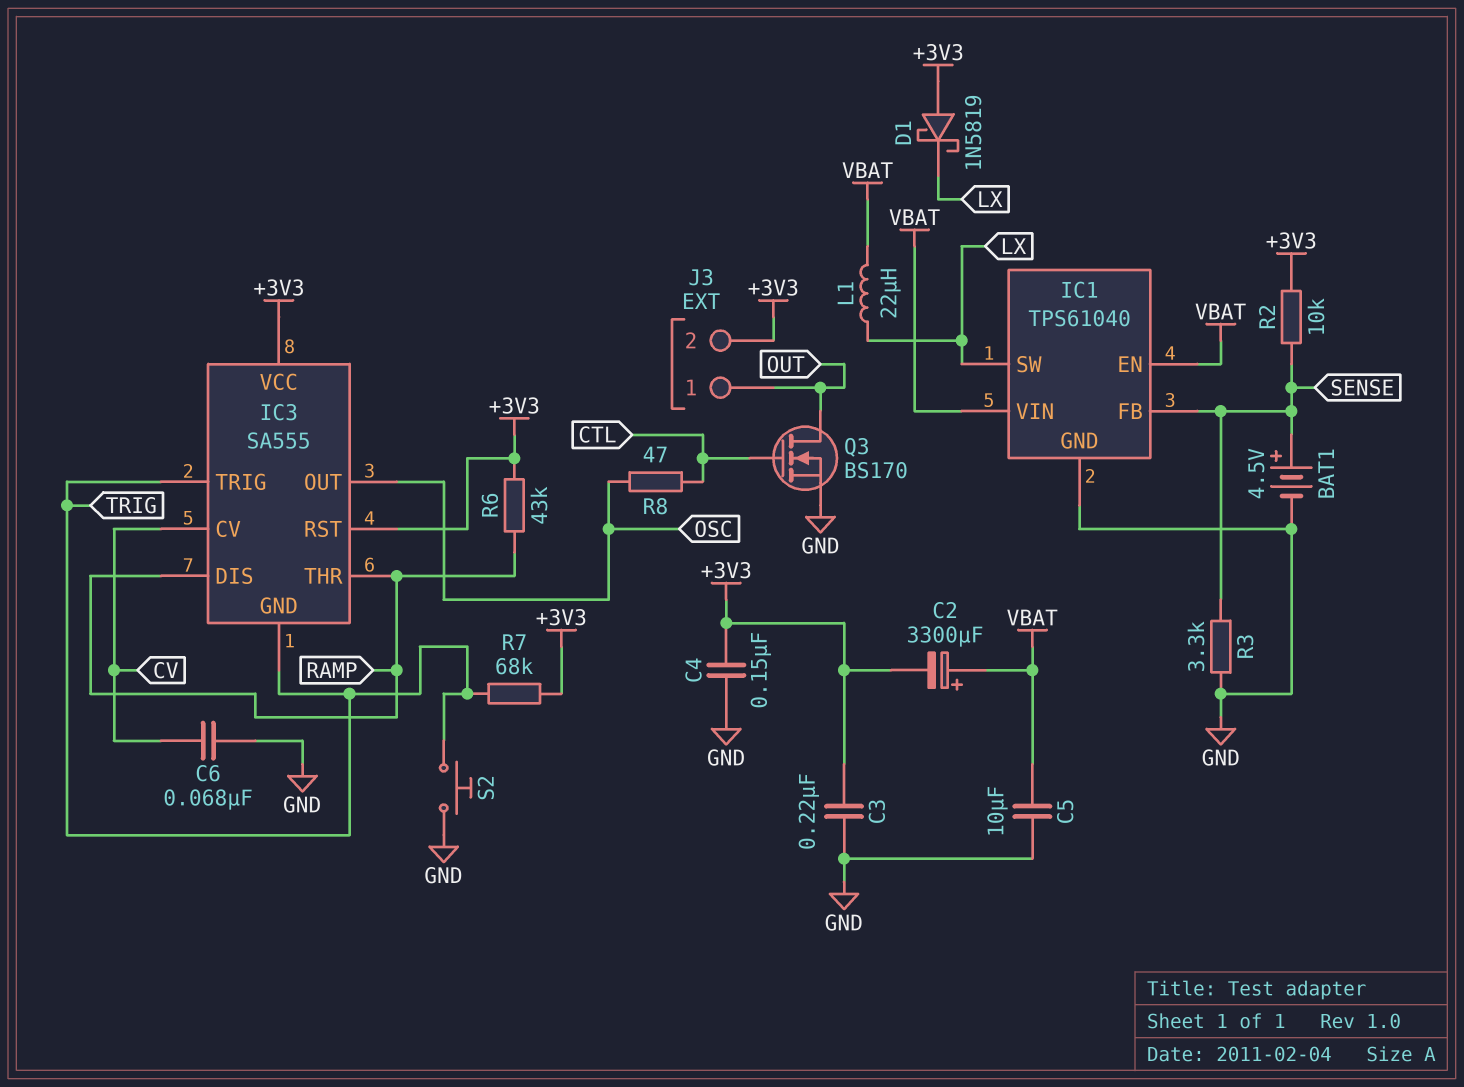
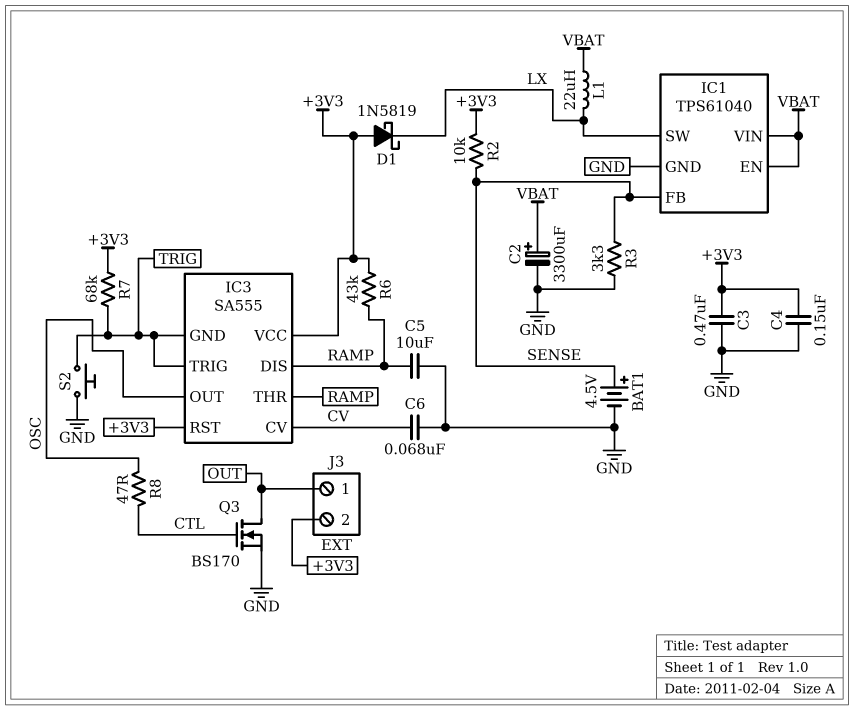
C2: 3300uF (plus VBAT, minus +3V3) -> 3300uF (plus VBAT, minus GND)
C3: 220nF (+3V3, GND) -> 470nF (+3V3, GND)
C5: 10uF (GND, VBAT) -> 10uF (GND, RAMP)

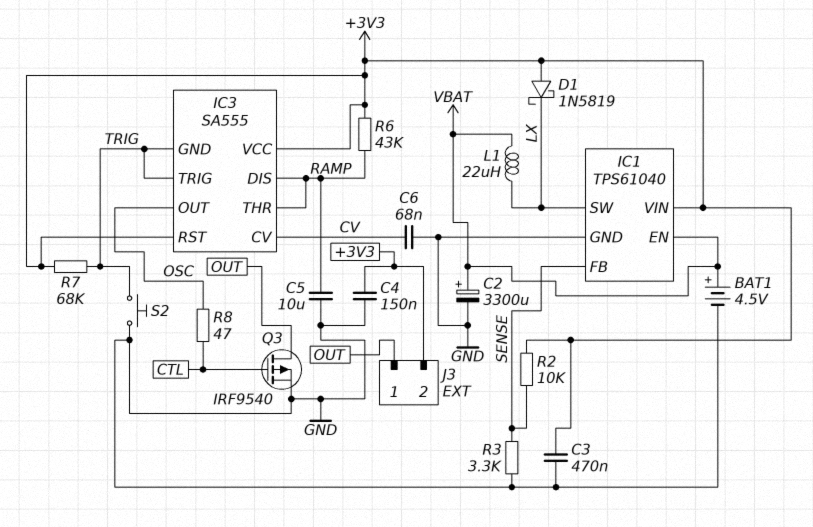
BAT1: 4.5V (plus SENSE, minus GND) -> 4.5V (plus VBAT, minus GND)
IC1 pin VIN: VBAT -> +3V3
Q3: NMOS BS170 (G CTL, D OUT, S GND) -> PMOS IRF9540 (G CTL, D OUT, S GND)

